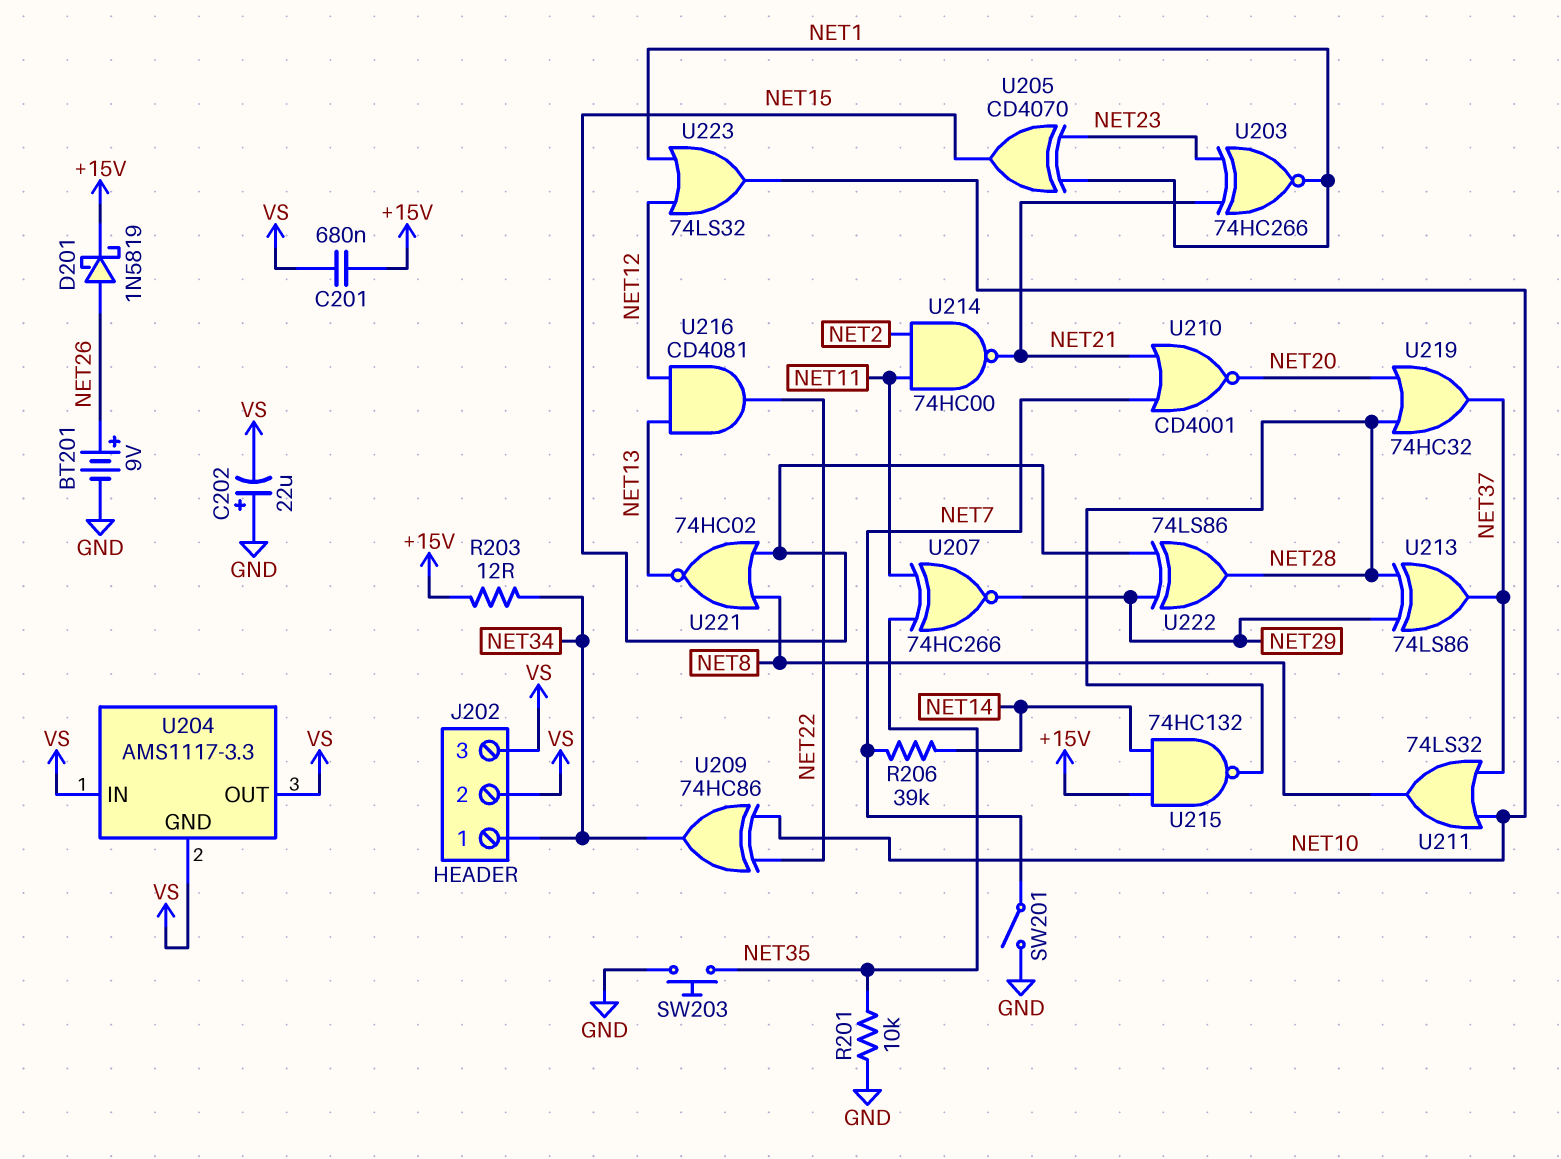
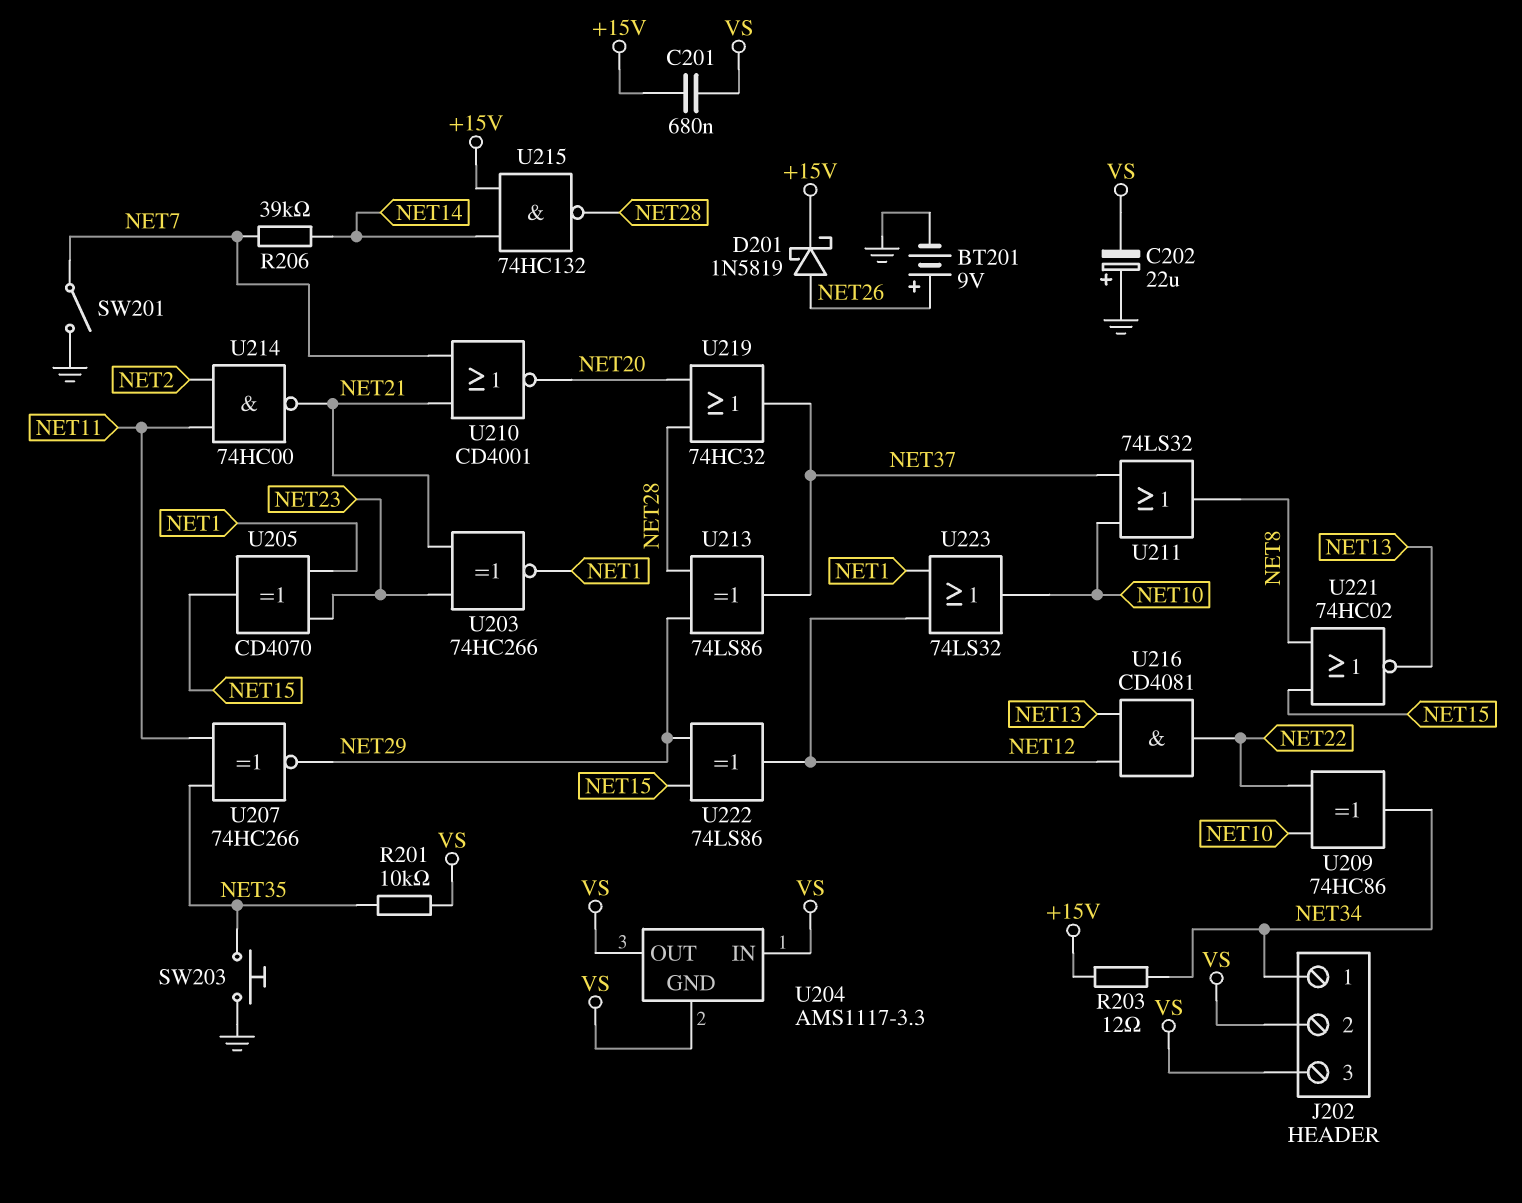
R201: 10k (GND, NET35) -> 10k (NET35, VS)
U222: XOR 74LS86 (in NET15, in NET29, out NET28) -> XOR 74LS86 (in NET15, in NET29, out NET12)

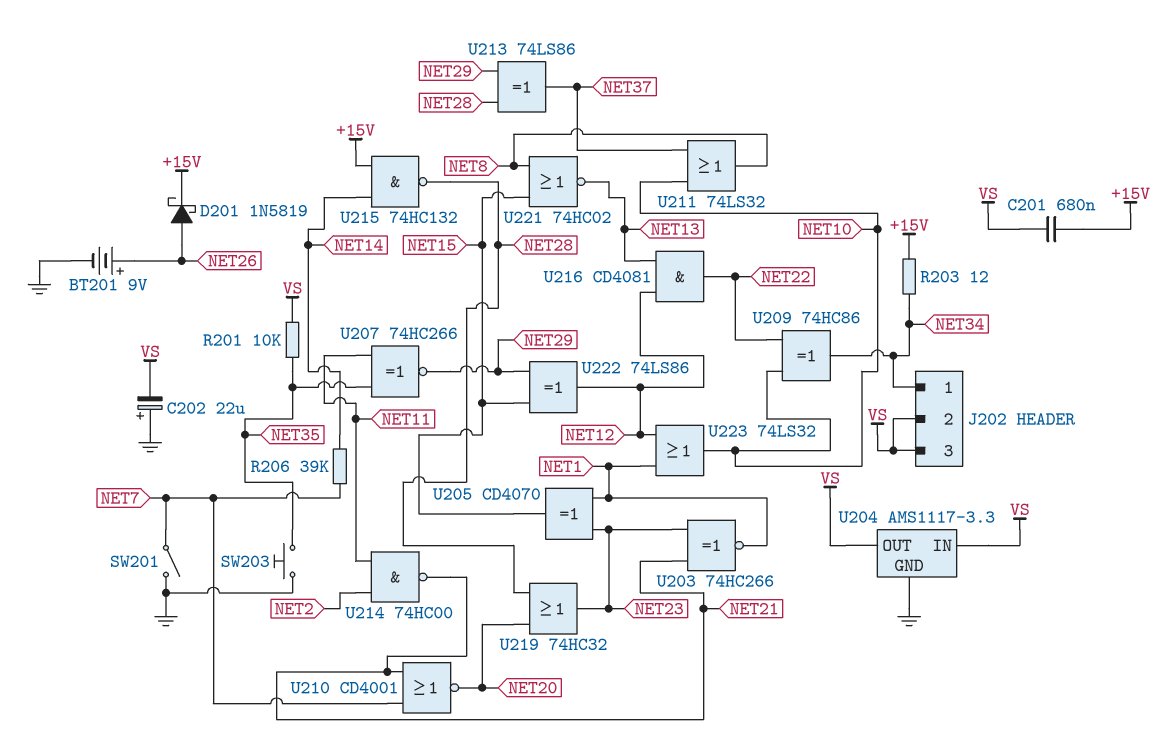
U204 pin GND: VS -> GND
U219: OR 74HC32 (in NET20, in NET28, out NET37) -> OR 74HC32 (in NET20, in NET28, out NET23)

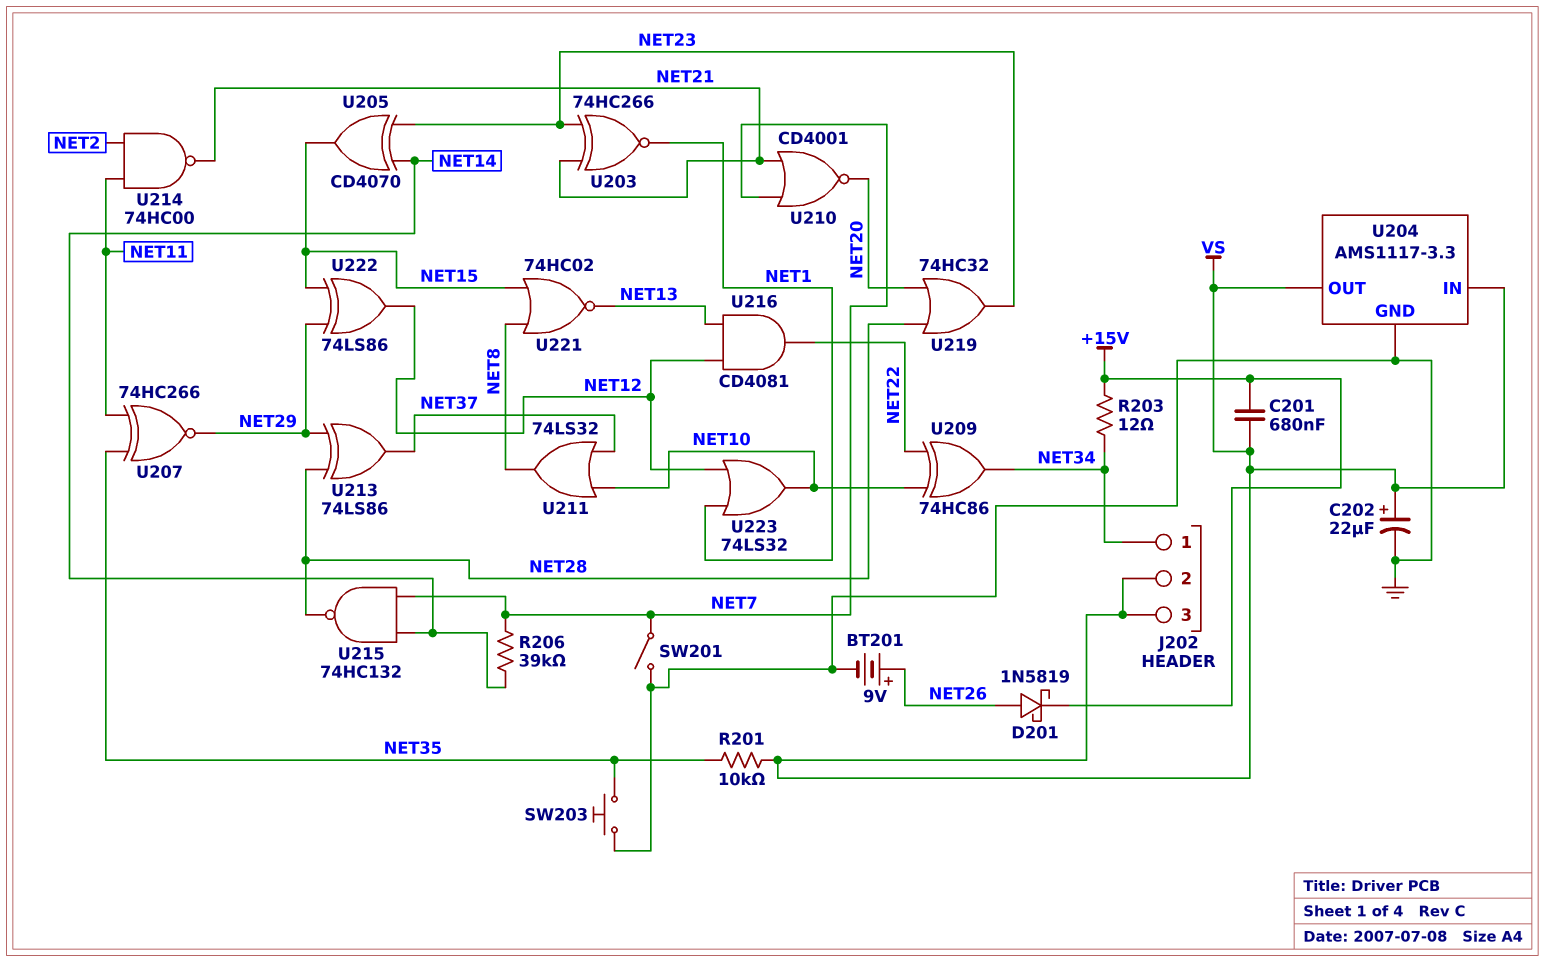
C202: 22uF (plus GND, minus VS) -> 22uF (plus VS, minus GND)
U205: XOR CD4070 (in NET1, in NET23, out NET15) -> XOR CD4070 (in NET14, in NET23, out NET15)
U215: NAND 74HC132 (in +15V, in NET14, out NET28) -> NAND 74HC132 (in NET7, in NET14, out NET28)

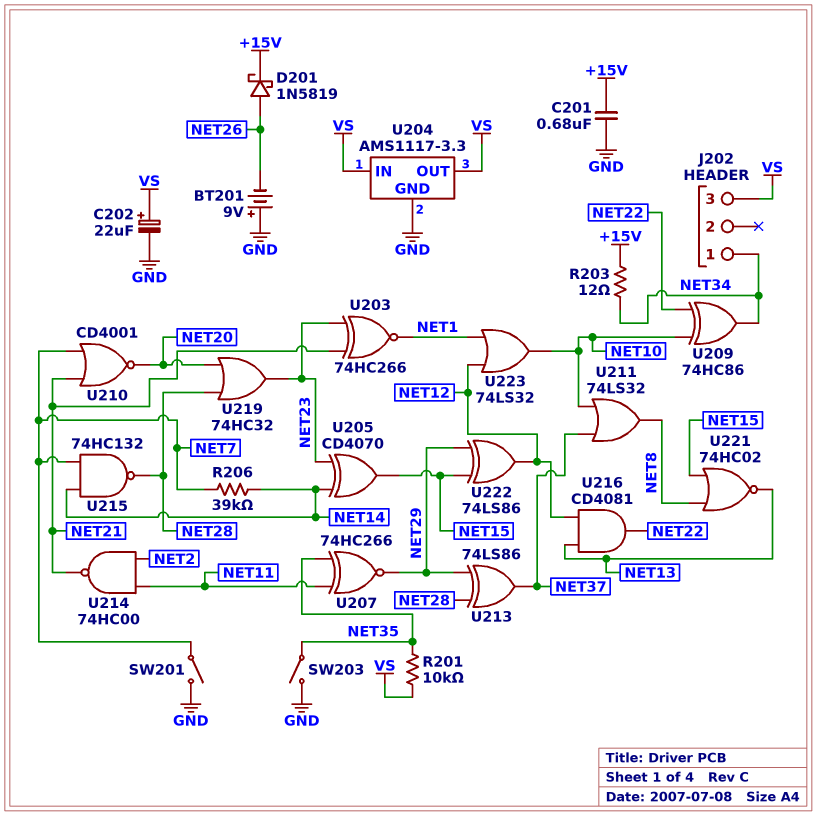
BT201: 9V (plus NET26, minus GND) -> 9V (plus GND, minus NET26)
C201: 680nF (+15V, VS) -> 680nF (+15V, GND)
J202 pin 2: VS -> none
SW203: button (GND, NET35) -> switch (GND, NET35)

